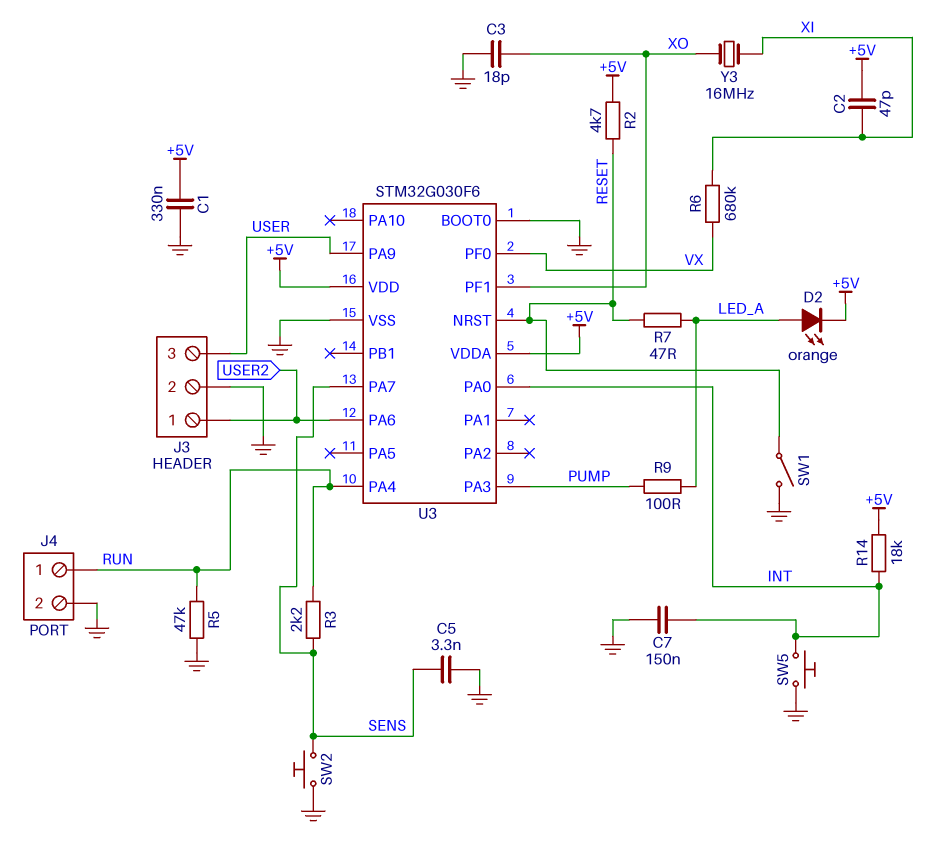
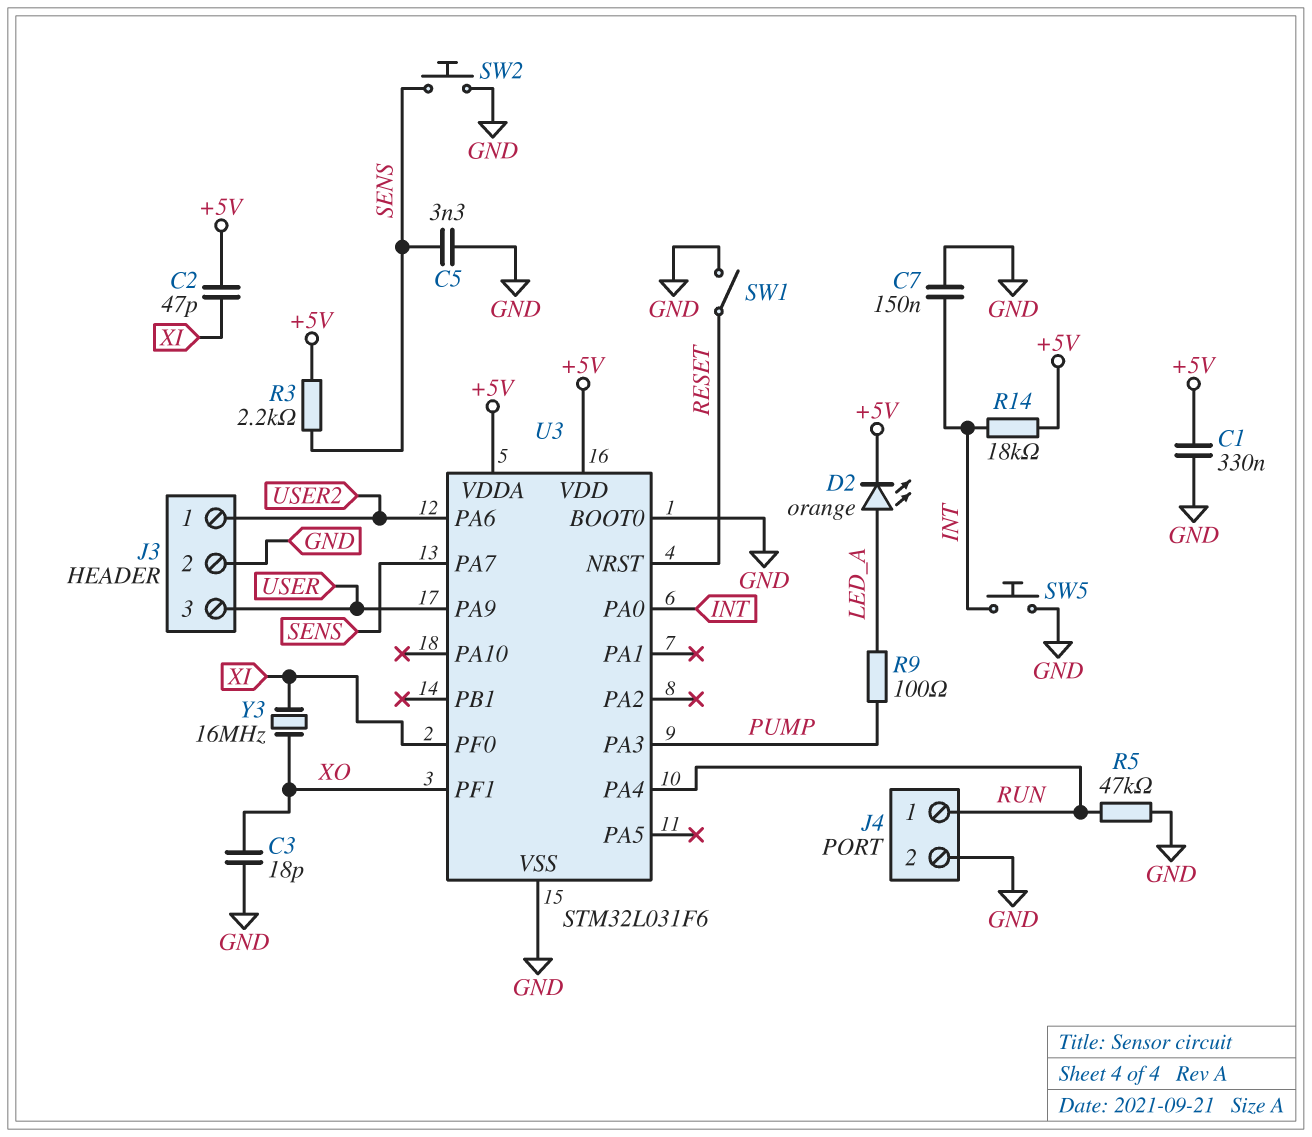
R2: 4.7k (+5V, RESET) -> none
R3: 2.2k (RUN, SENS) -> 2.2k (+5V, SENS)
R6: 680k (VX, XI) -> none
R7: 47 (LED_A, RESET) -> none
U3: STM32G030F6 -> STM32L031F6
U3 pin PF0: VX -> XI

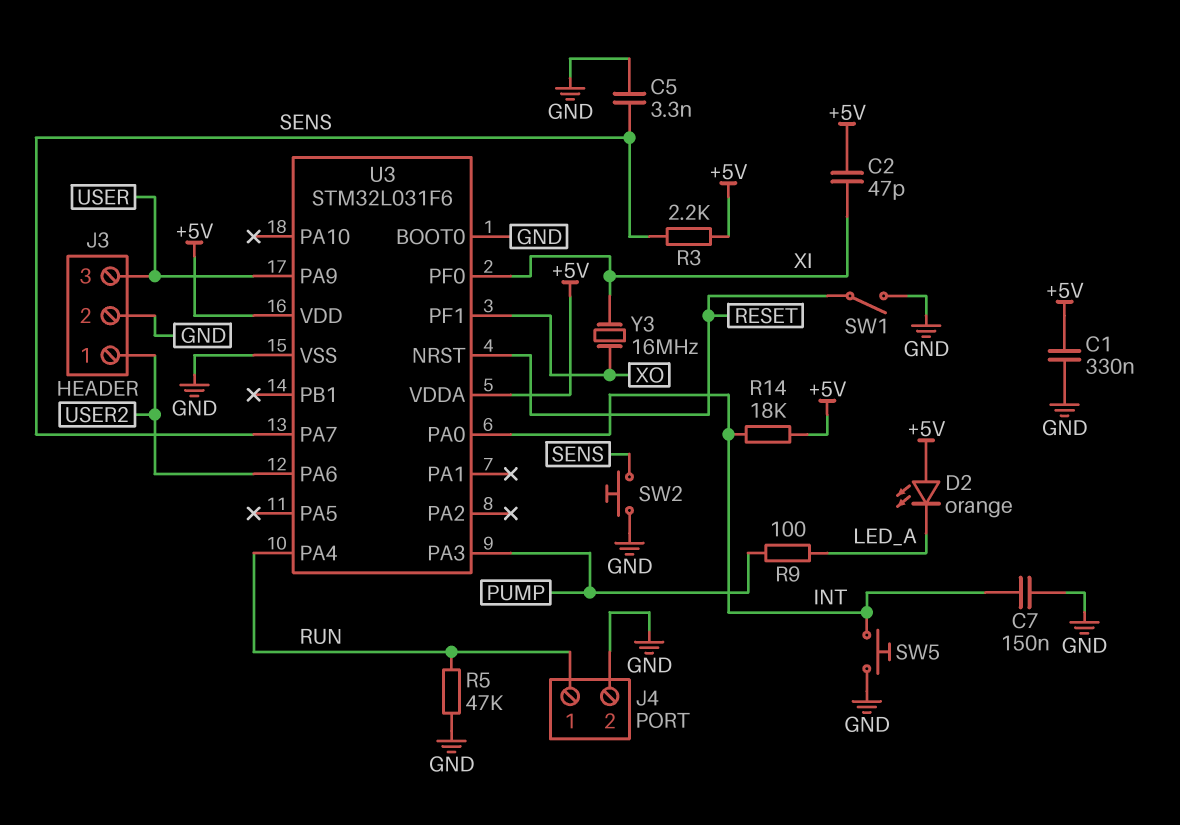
C3: 18pF (GND, XO) -> none
D2: LED orange (A LED_A, K +5V) -> LED orange (A +5V, K LED_A)

